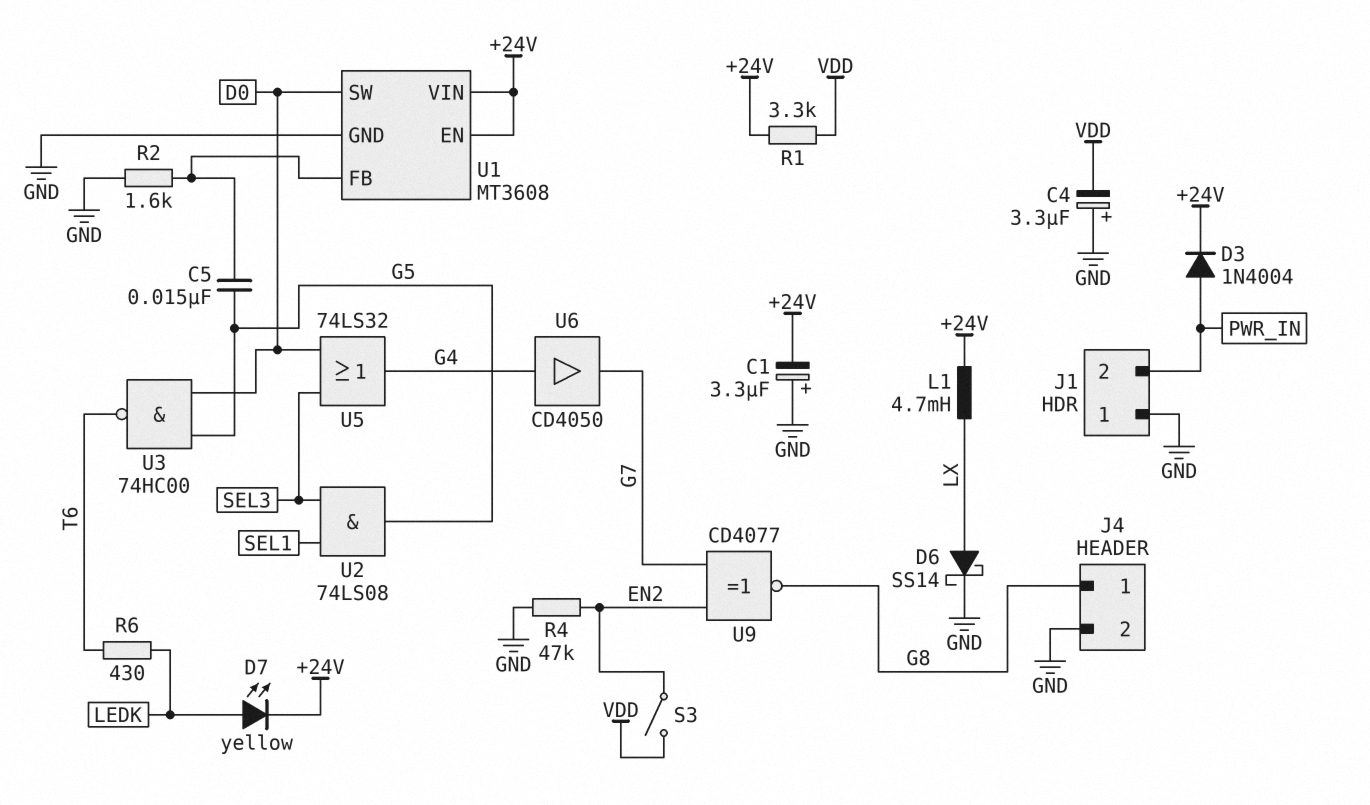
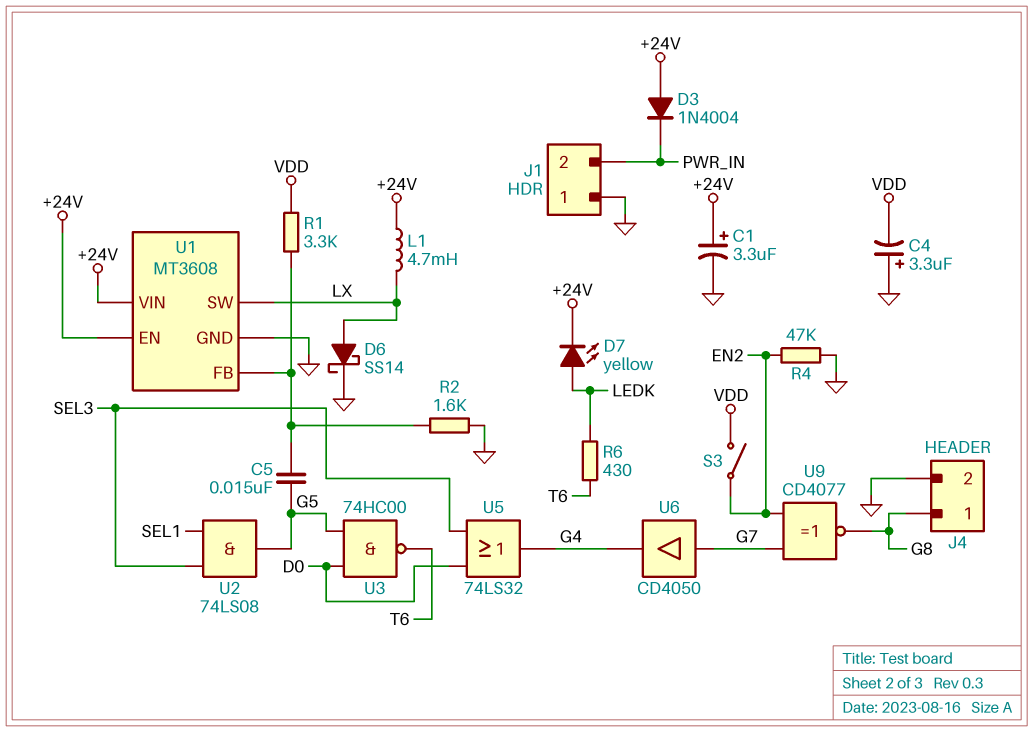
C1: 3.3uF (plus GND, minus +24V) -> 3.3uF (plus +24V, minus GND)
D3: diode 1N4004 (A PWR_IN, K +24V) -> diode 1N4004 (A +24V, K PWR_IN)
R1: 3.3k (+24V, VDD) -> 3.3k (U1/FB, VDD)
U1 pin SW: D0 -> LX
U6: buffer CD4050 (in G4, out G7) -> buffer CD4050 (in G7, out G4)

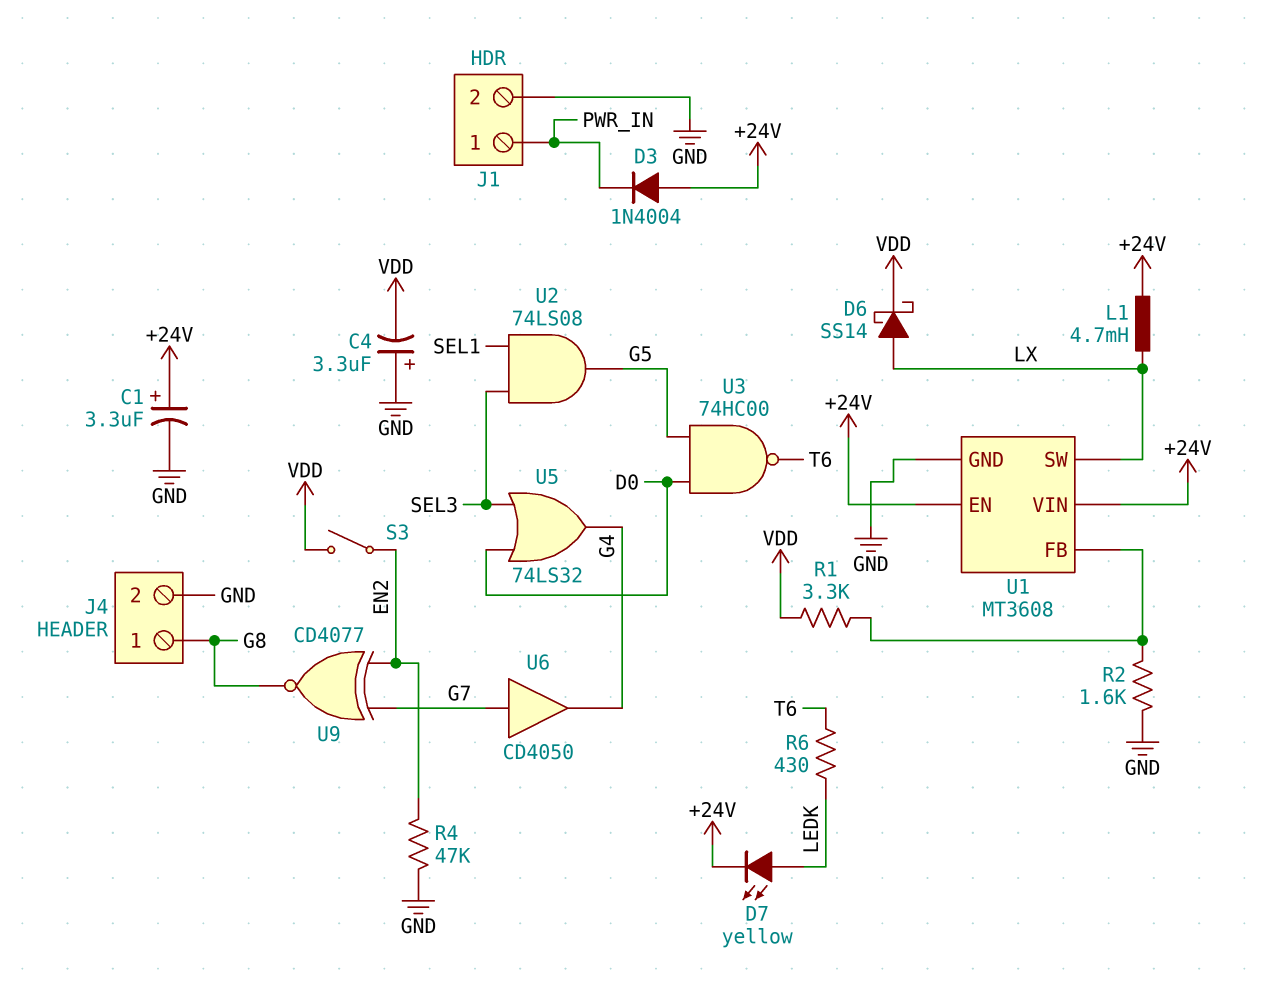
C5: 15nF (G5, U1/FB) -> none
D6: schottky SS14 (A LX, K GND) -> schottky SS14 (A LX, K VDD)
J1 pin 1: GND -> PWR_IN
J1 pin 2: PWR_IN -> GND

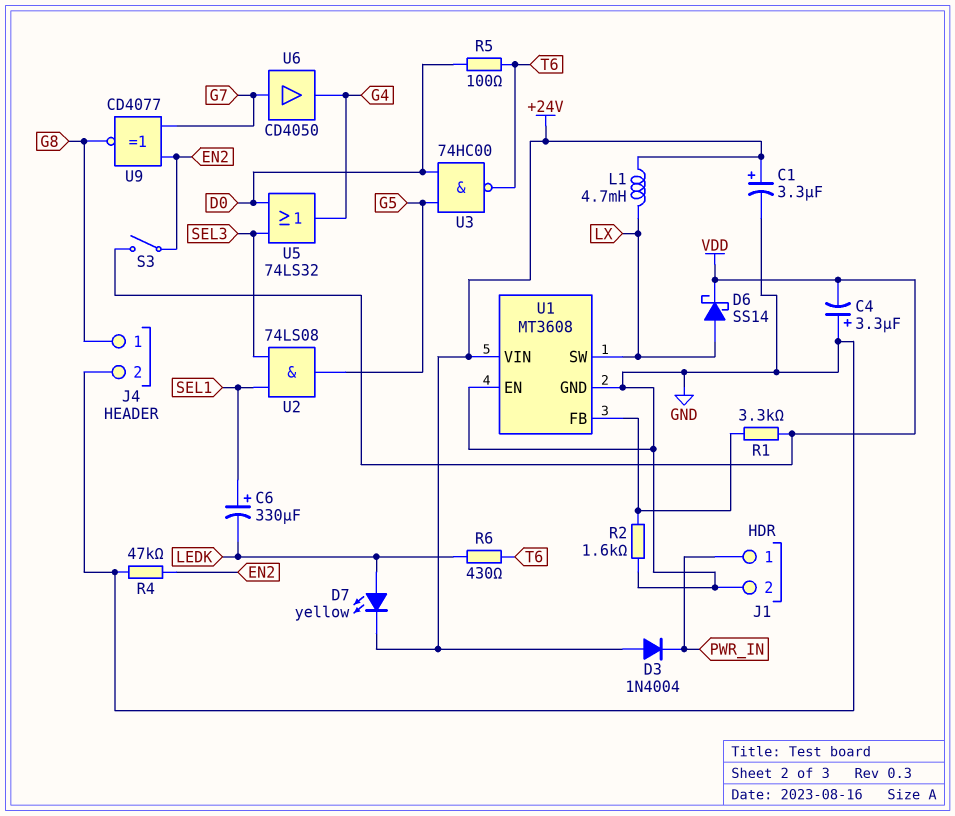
C6: none -> 330uF (plus SEL1, minus LEDK)
R5: none -> 100 (D0, T6)
U1 pin EN: +24V -> GND

